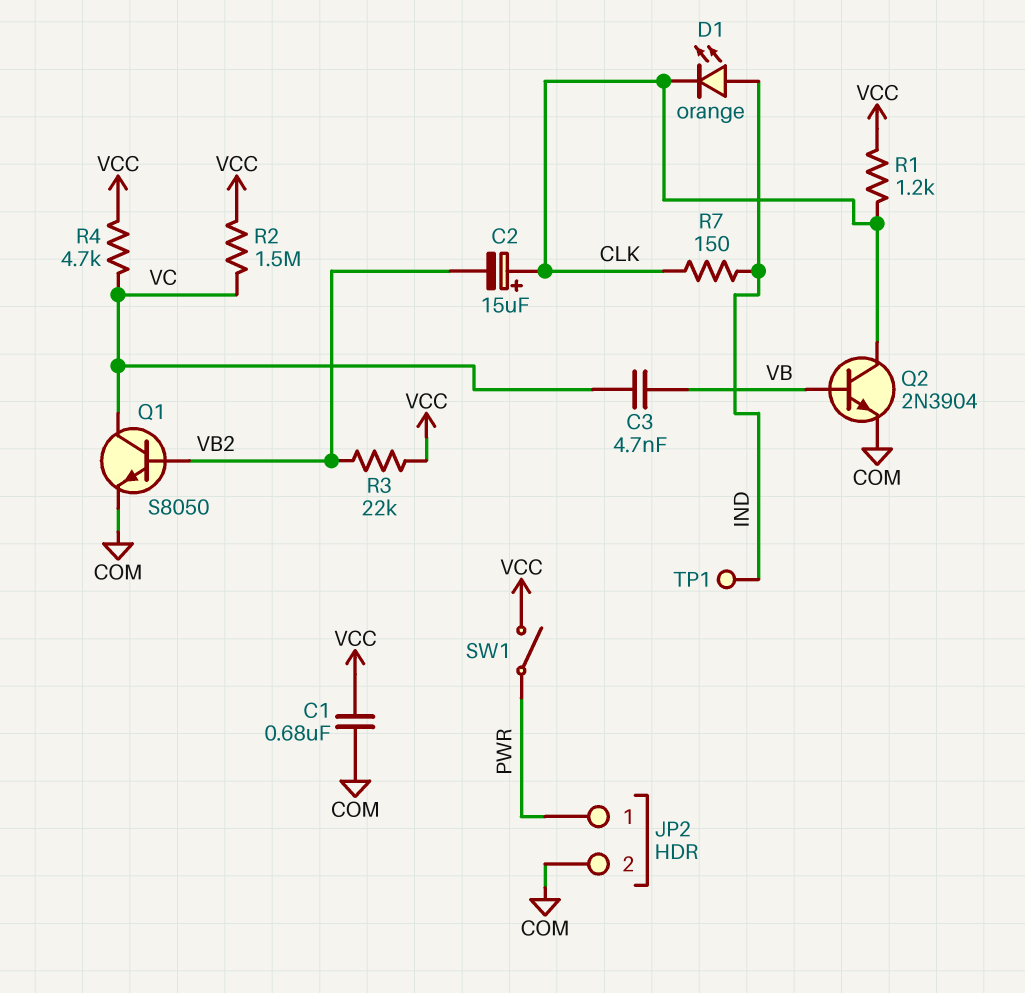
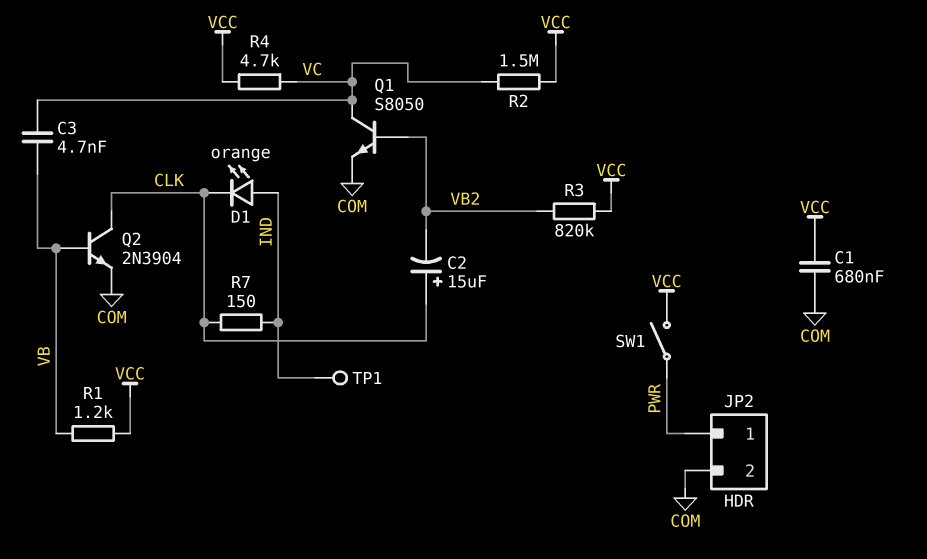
R1: 1.2k (CLK, VCC) -> 1.2k (VB, VCC)
R3: 22k (VB2, VCC) -> 820k (VB2, VCC)

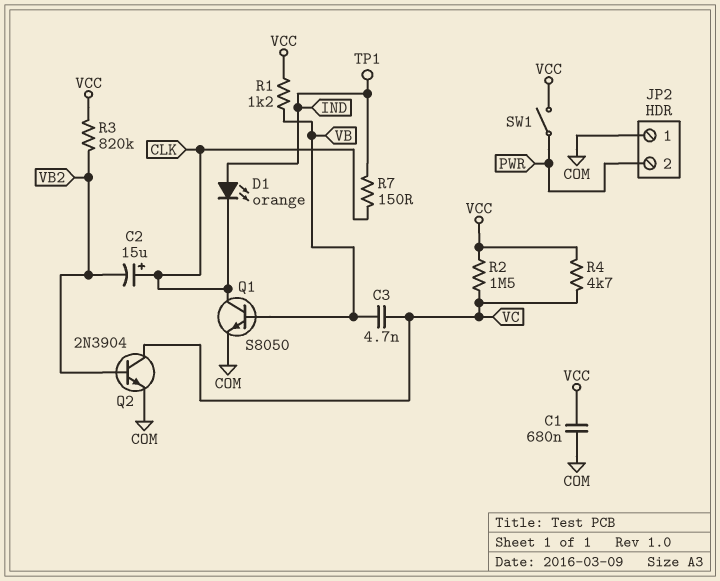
JP2 pin 1: PWR -> COM
JP2 pin 2: COM -> PWR
Q1: NPN S8050 (B VB2, C VC, E COM) -> NPN S8050 (B VB, C CLK, E COM)
Q2: NPN 2N3904 (B VB, C CLK, E COM) -> NPN 2N3904 (B VB2, C VC, E COM)

